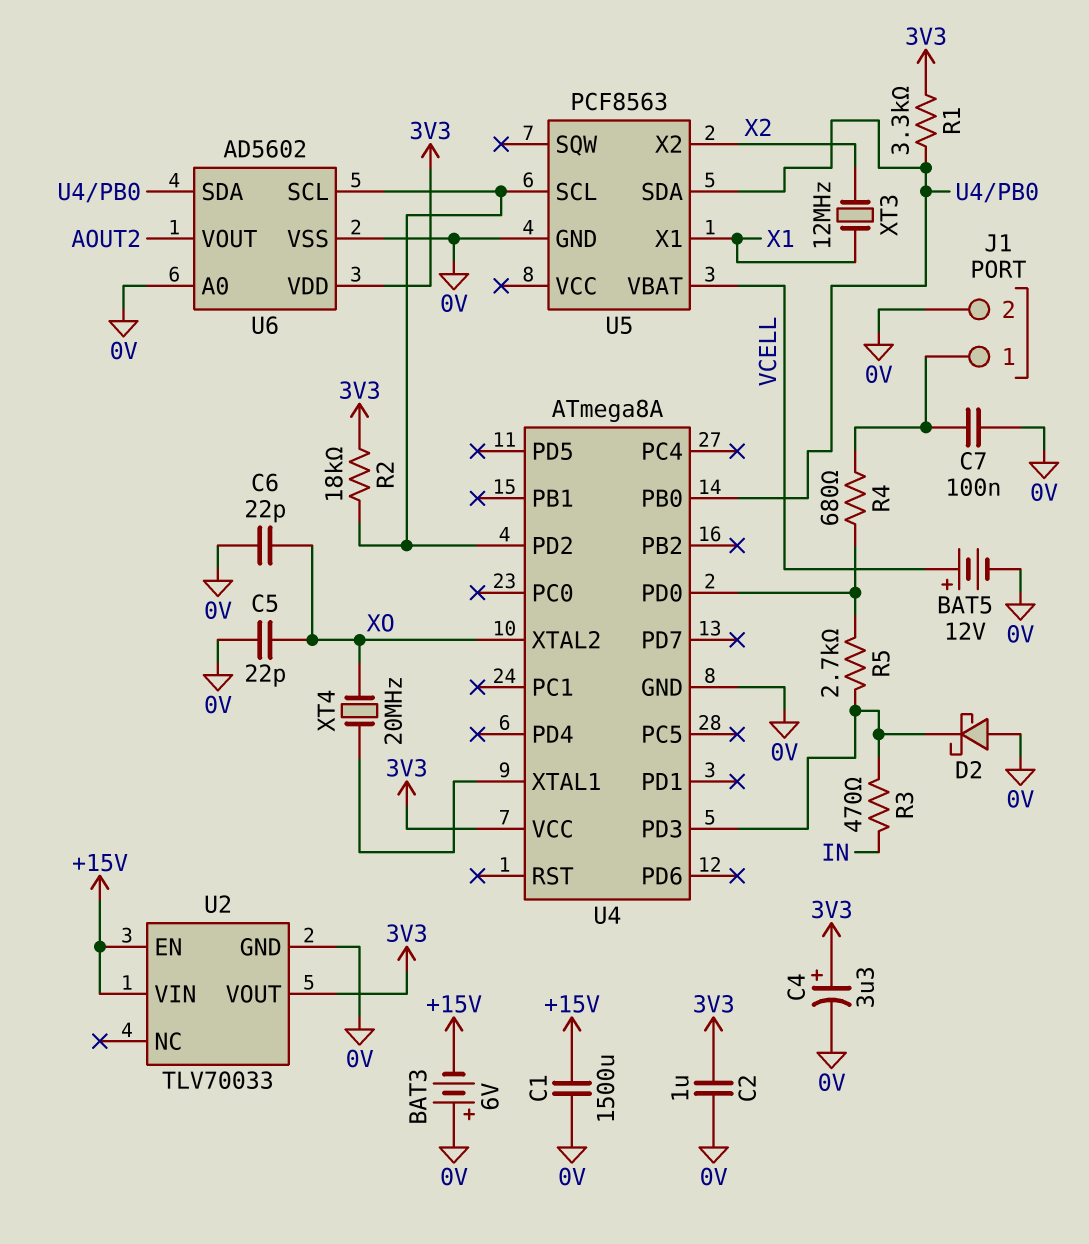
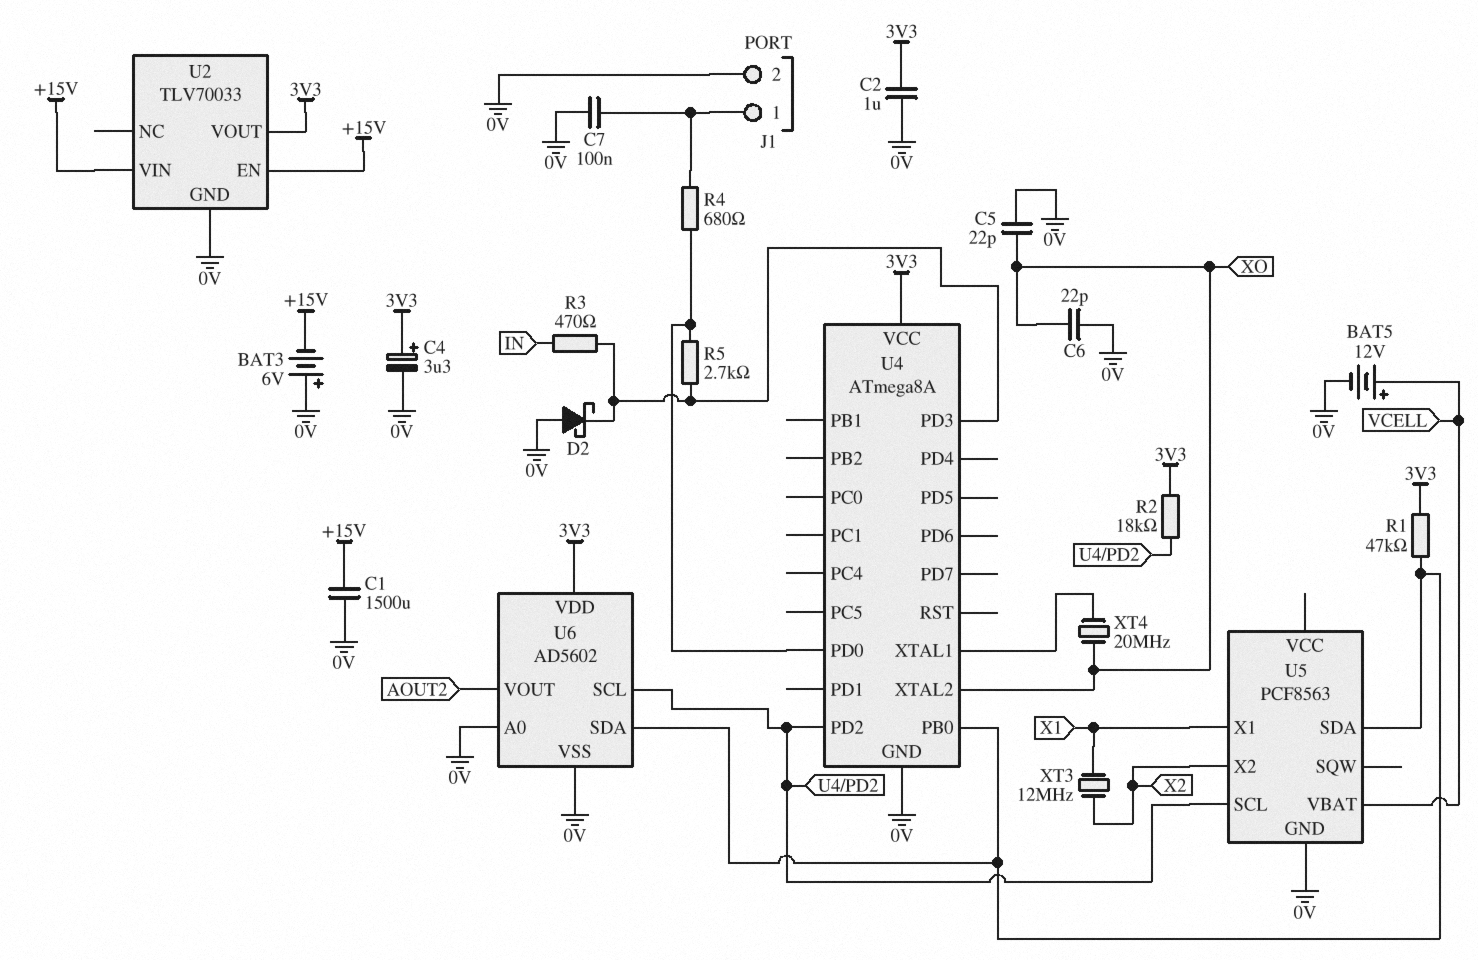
R1: 3.3k (3V3, U4/PB0) -> 47k (3V3, U4/PB0)

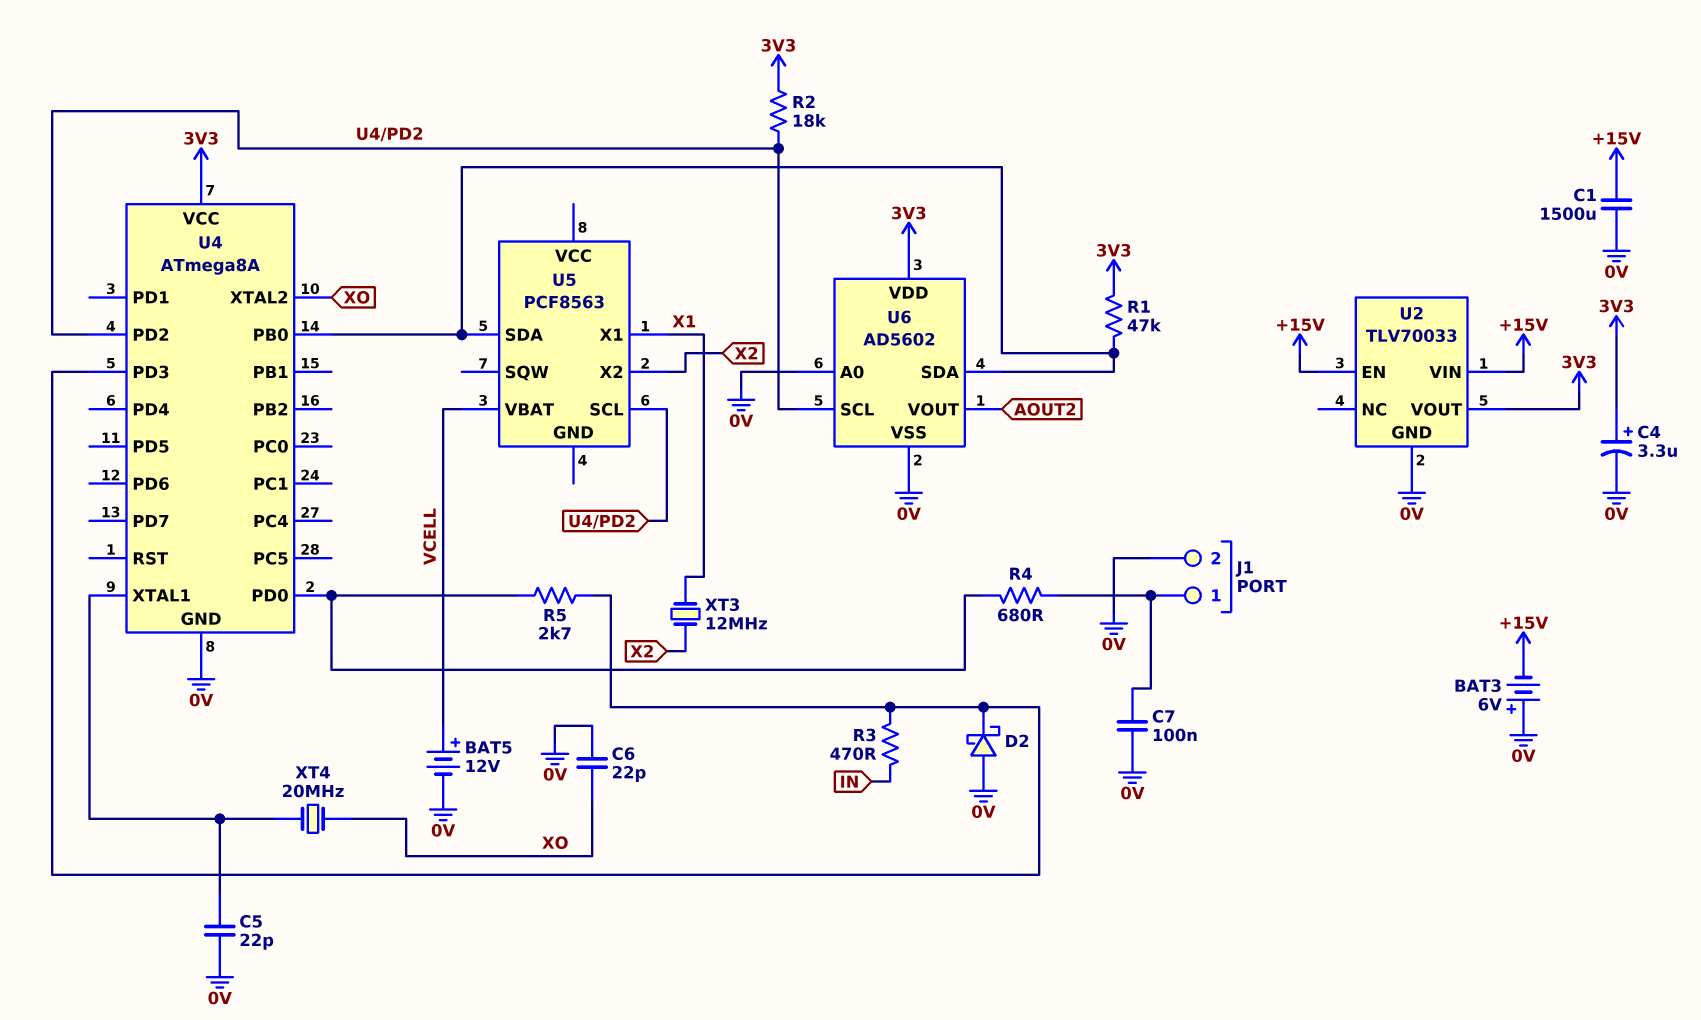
C2: 1uF (0V, 3V3) -> none
C5: 22pF (0V, XO) -> 22pF (0V, U4/XTAL1)
U5 pin GND: 0V -> none

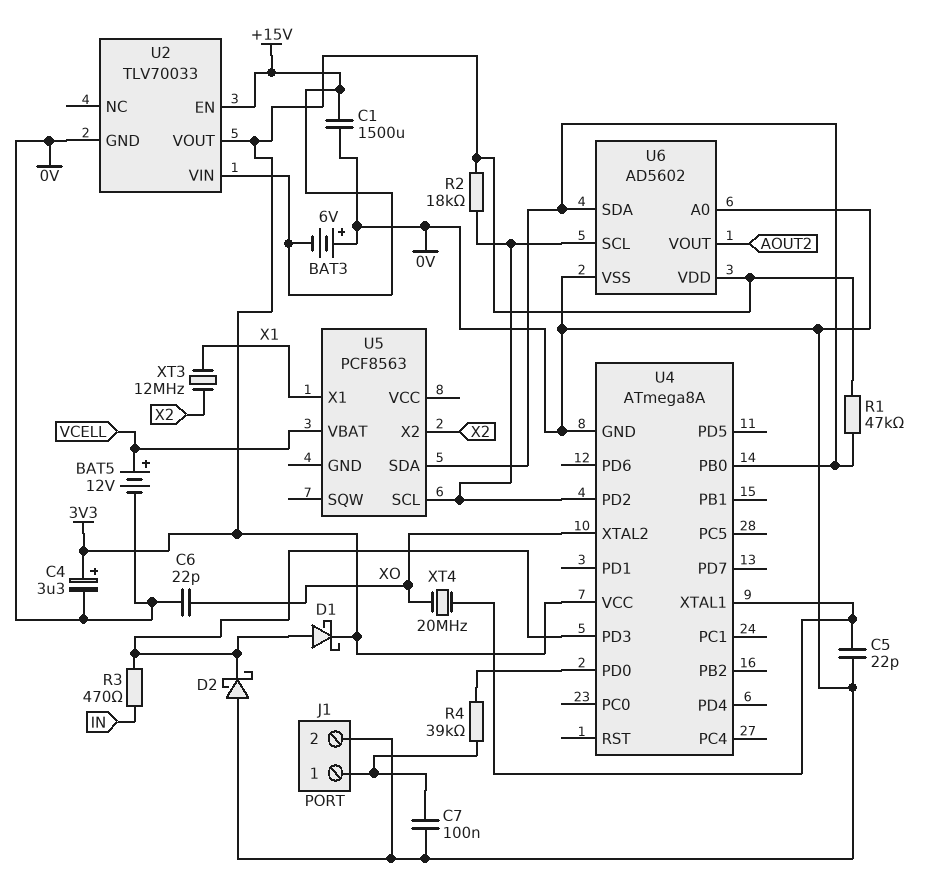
D1: none -> schottky (A U4/PD3, K 3V3)
R4: 680 (J1/1, U4/PD0) -> 39k (J1/1, U4/PD0)
R5: 2.7k (U4/PD0, U4/PD3) -> none

